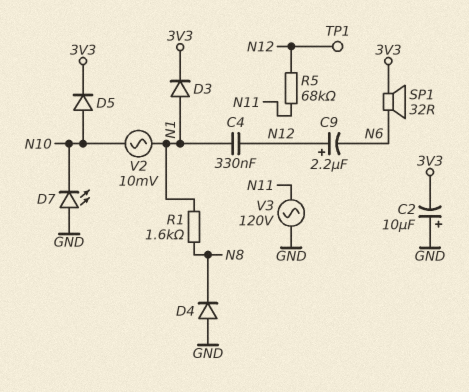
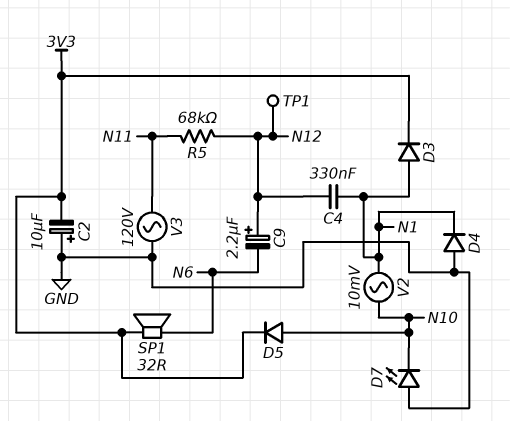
D4: diode (A GND, K N8) -> diode (A GND, K N1)
R1: 1.6k (N1, N8) -> none

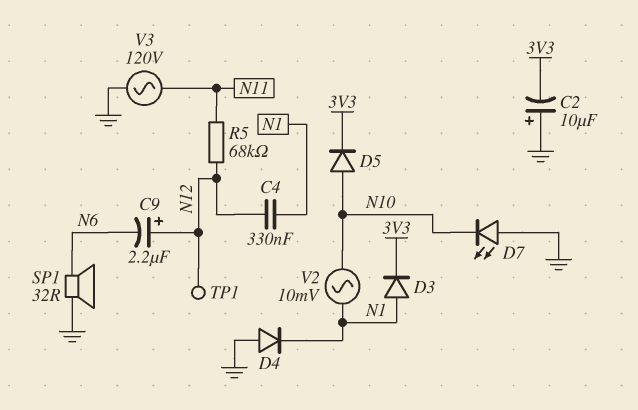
SP1: speaker 32R (3V3, N6) -> speaker 32R (GND, N6)

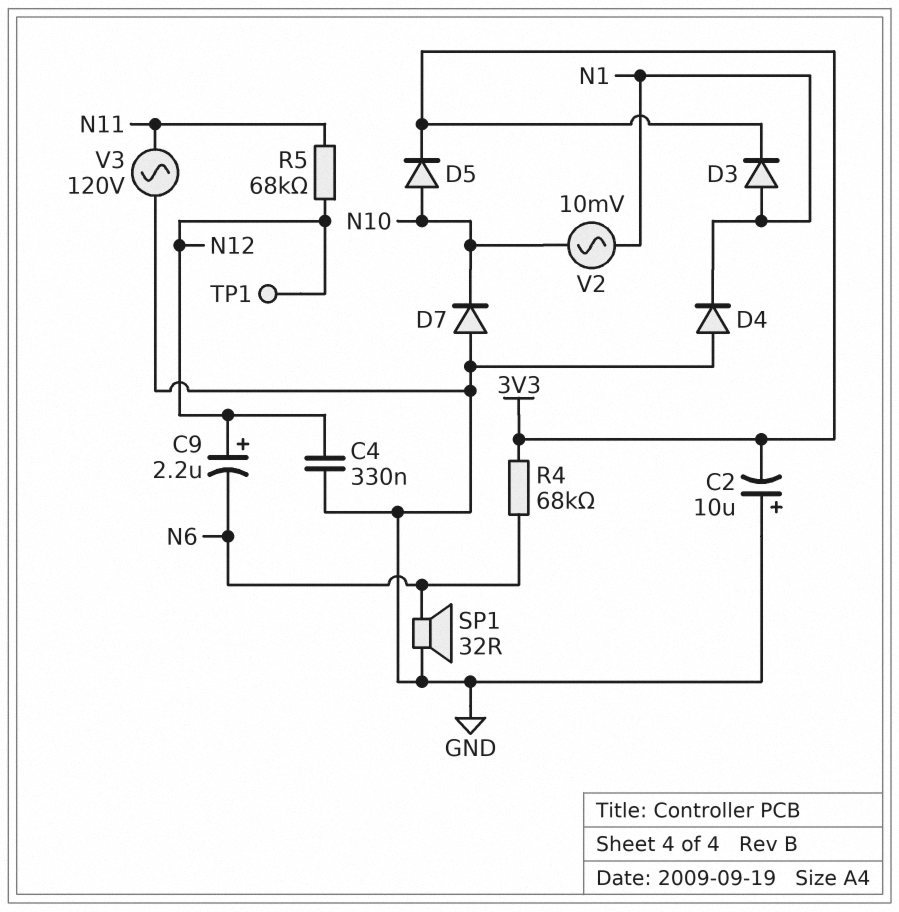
C4: 330nF (N1, N12) -> 330nF (GND, N12)
D7: LED (A GND, K N10) -> diode (A GND, K N10)
R4: none -> 68k (3V3, N6)

